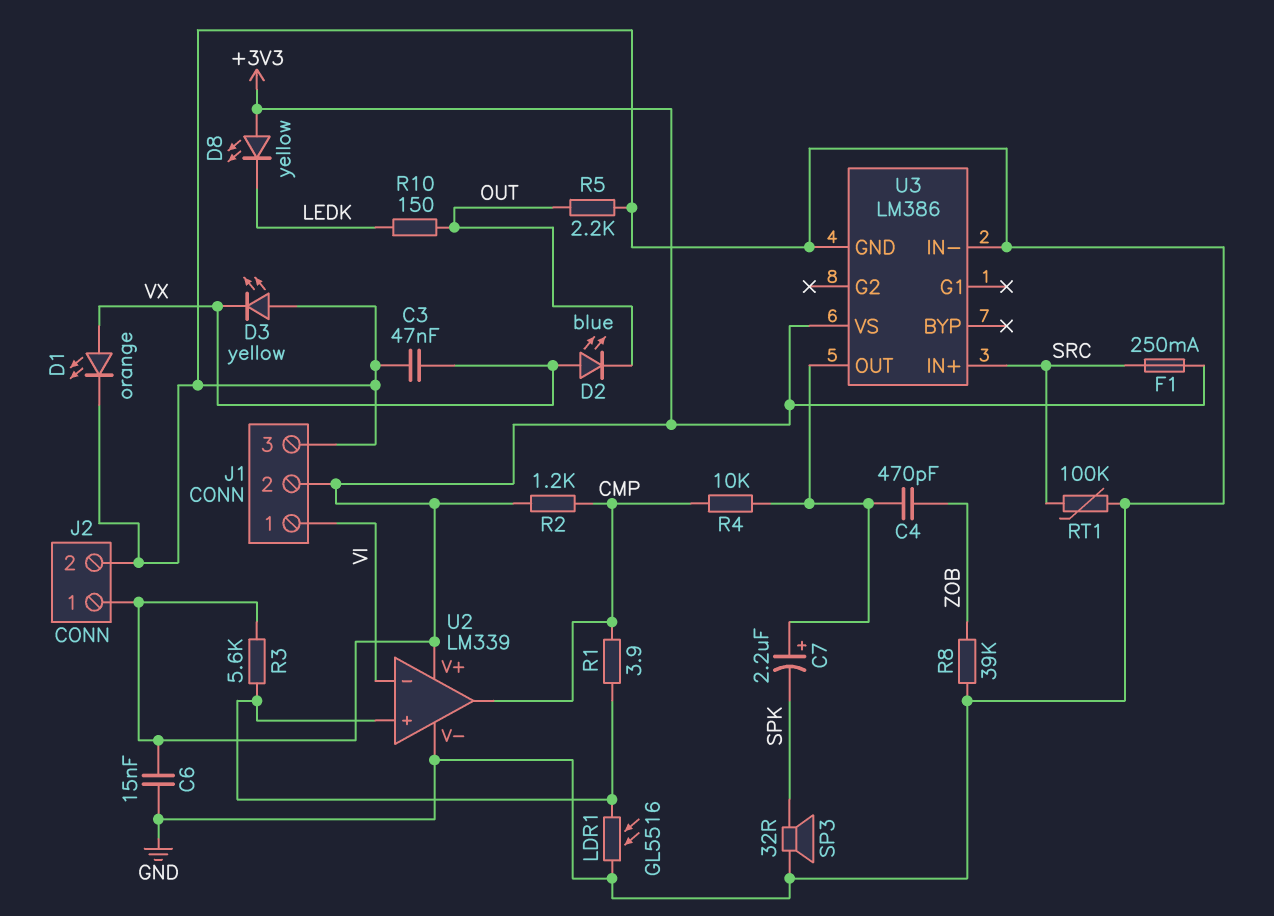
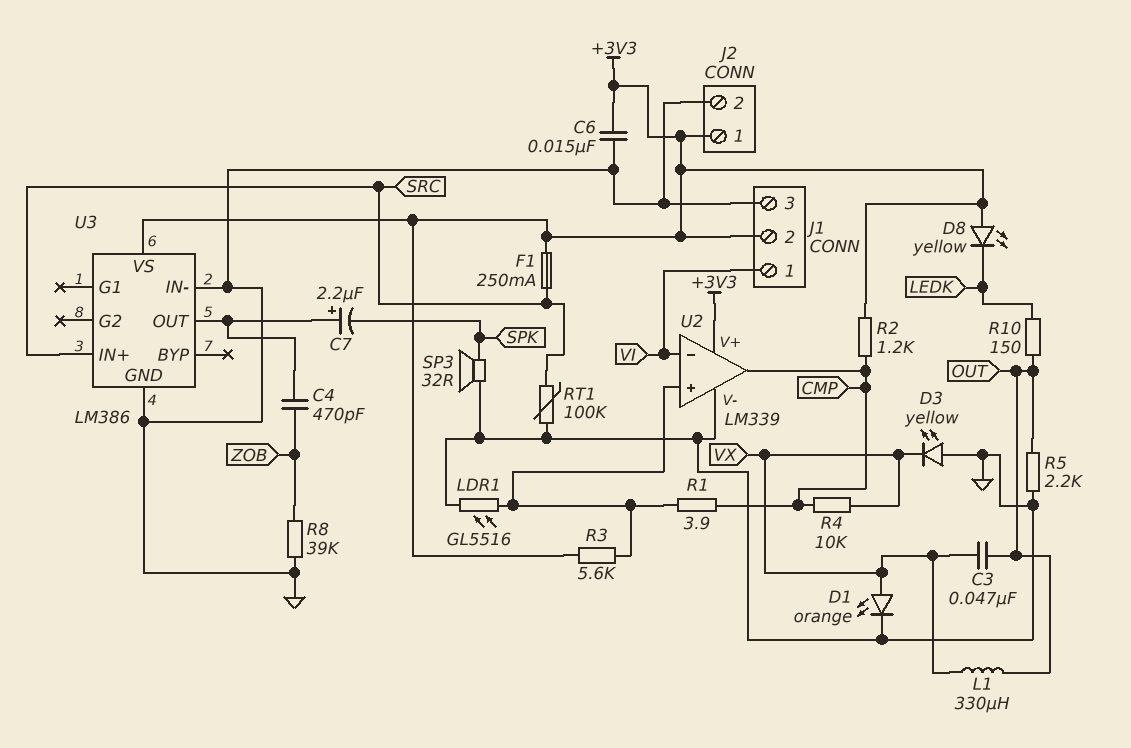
C3: 47nF (GND, VX) -> 47nF (OUT, VX)
D2: LED blue (A VX, K OUT) -> none
L1: none -> 330uH (OUT, VX)
R4: 10k (CMP, U3/OUT) -> 10k (CMP, VX)

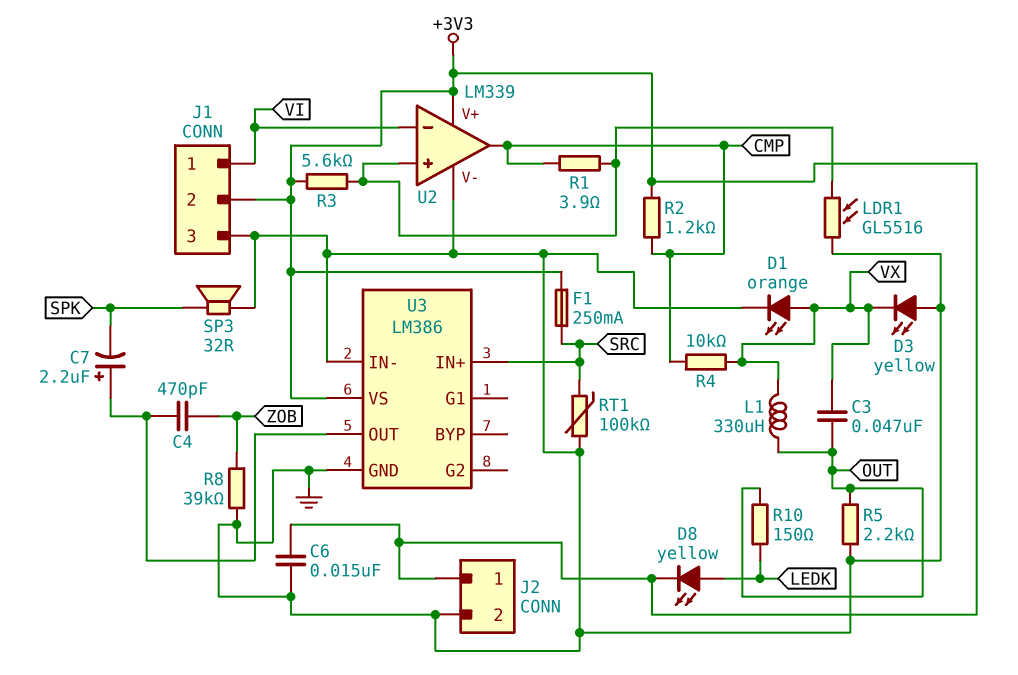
D8: LED yellow (A +3V3, K LEDK) -> LED yellow (A LEDK, K +3V3)

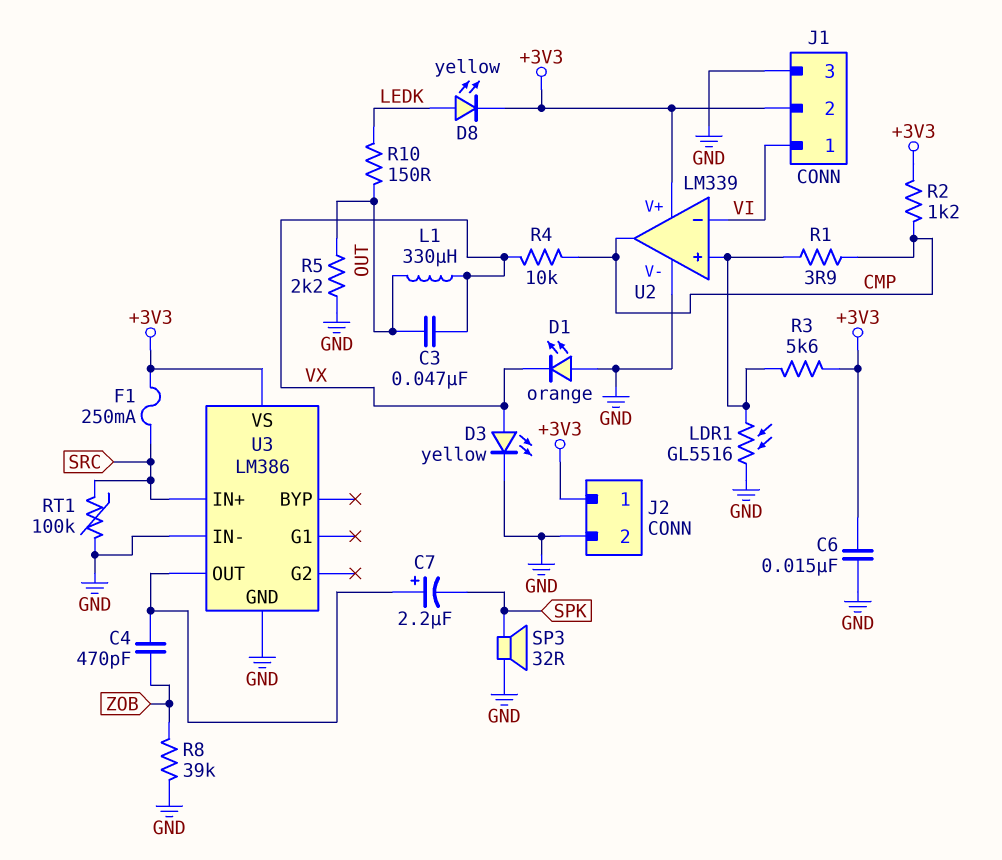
D1: LED orange (A VX, K GND) -> LED orange (A GND, K VX)
D3: LED yellow (A GND, K VX) -> LED yellow (A VX, K GND)

